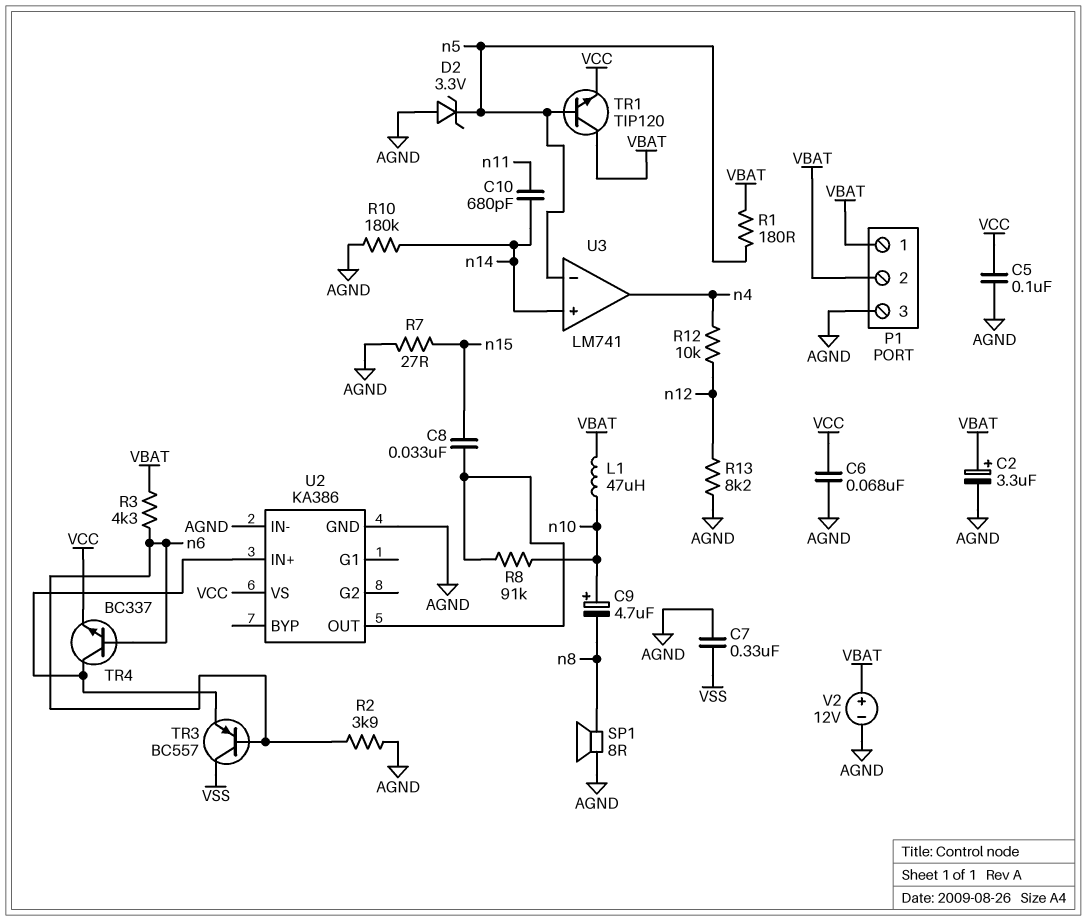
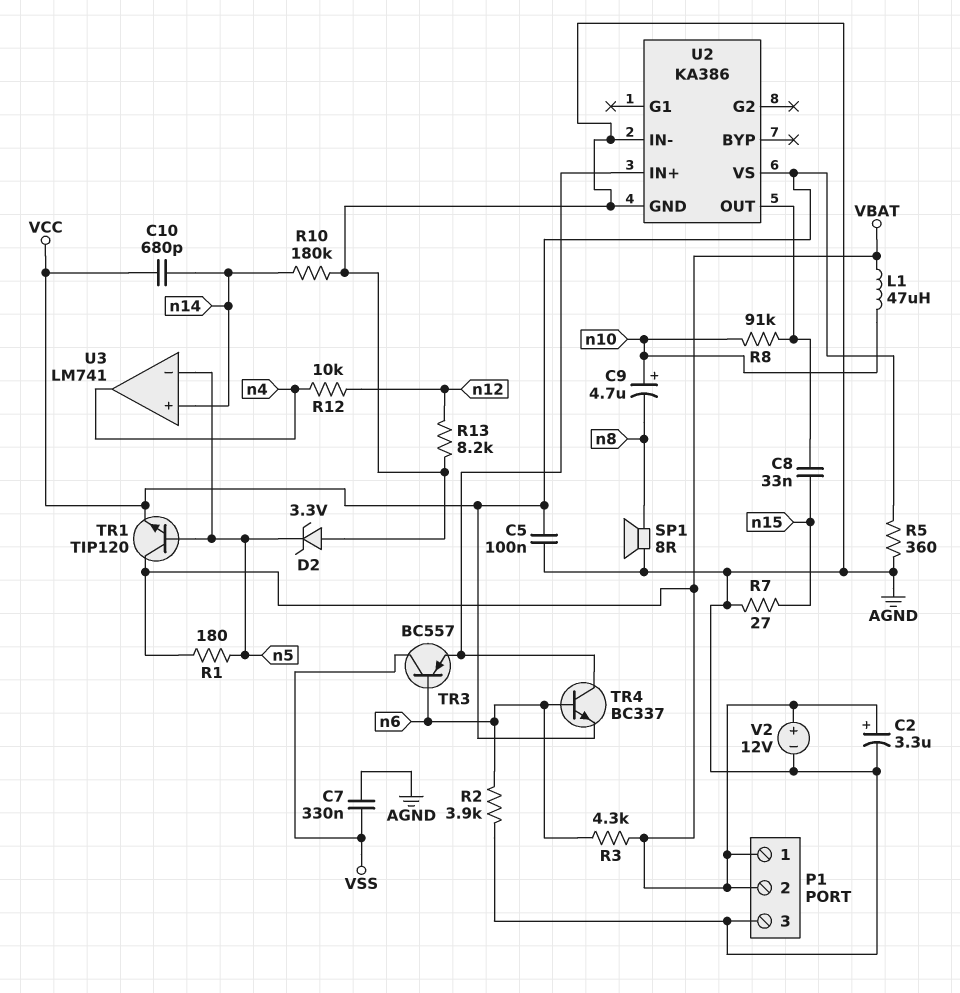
C6: 68nF (AGND, VCC) -> none
C10: 680pF (n11, n14) -> 680pF (VCC, n14)
R5: none -> 360 (AGND, VCC)

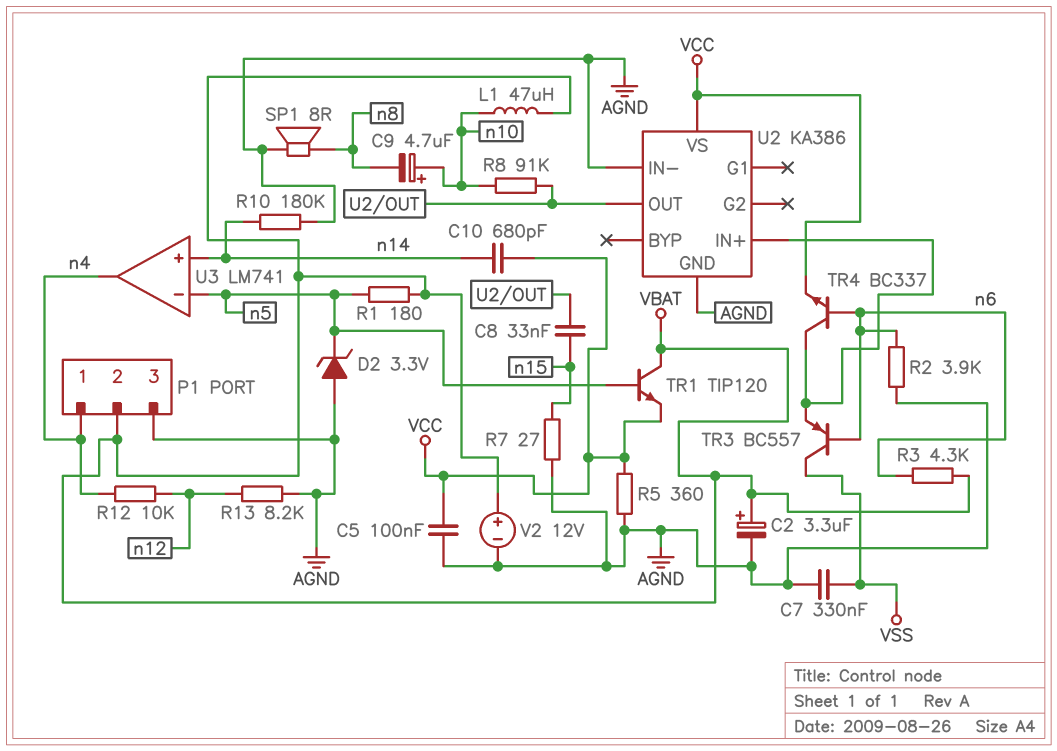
P1 pin 1: VBAT -> n4

